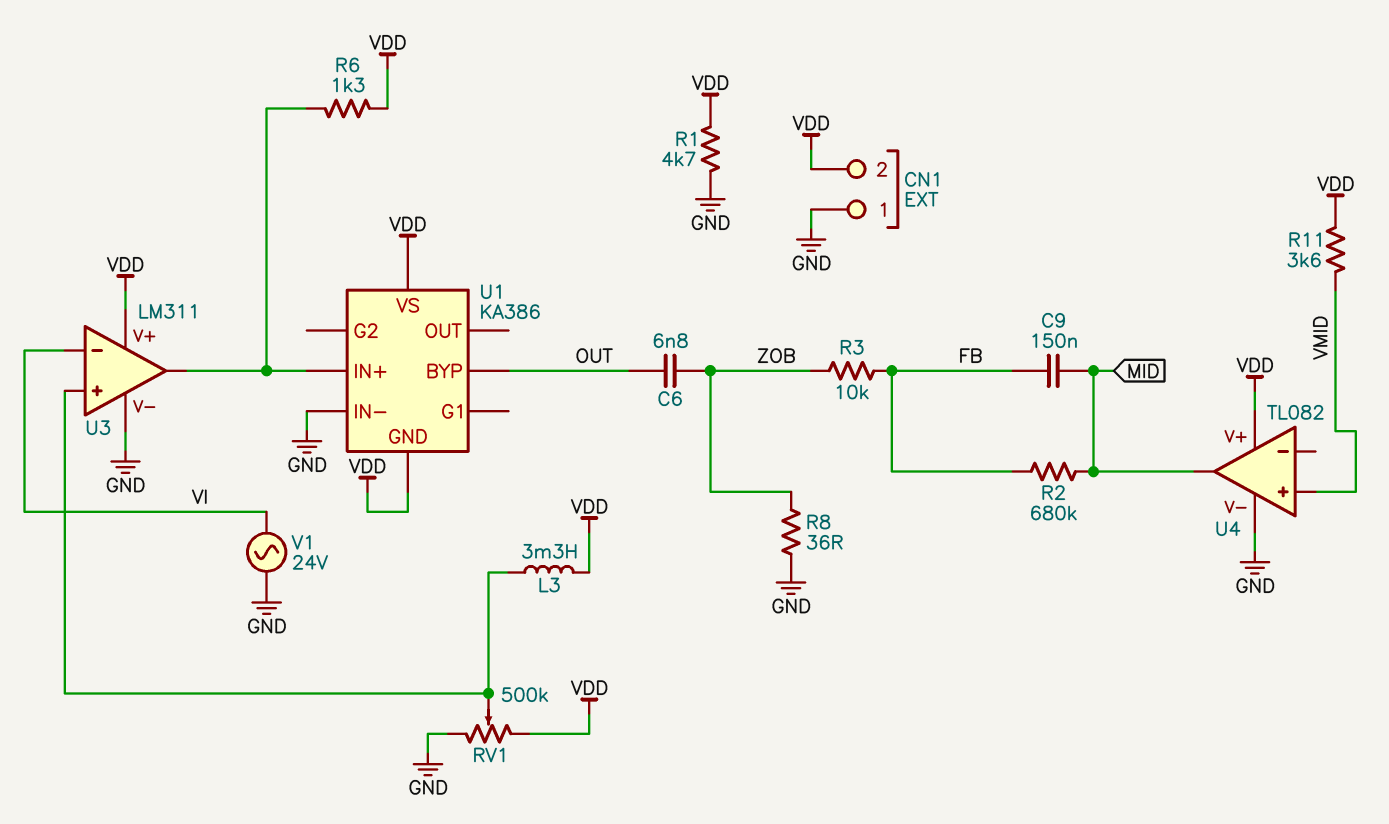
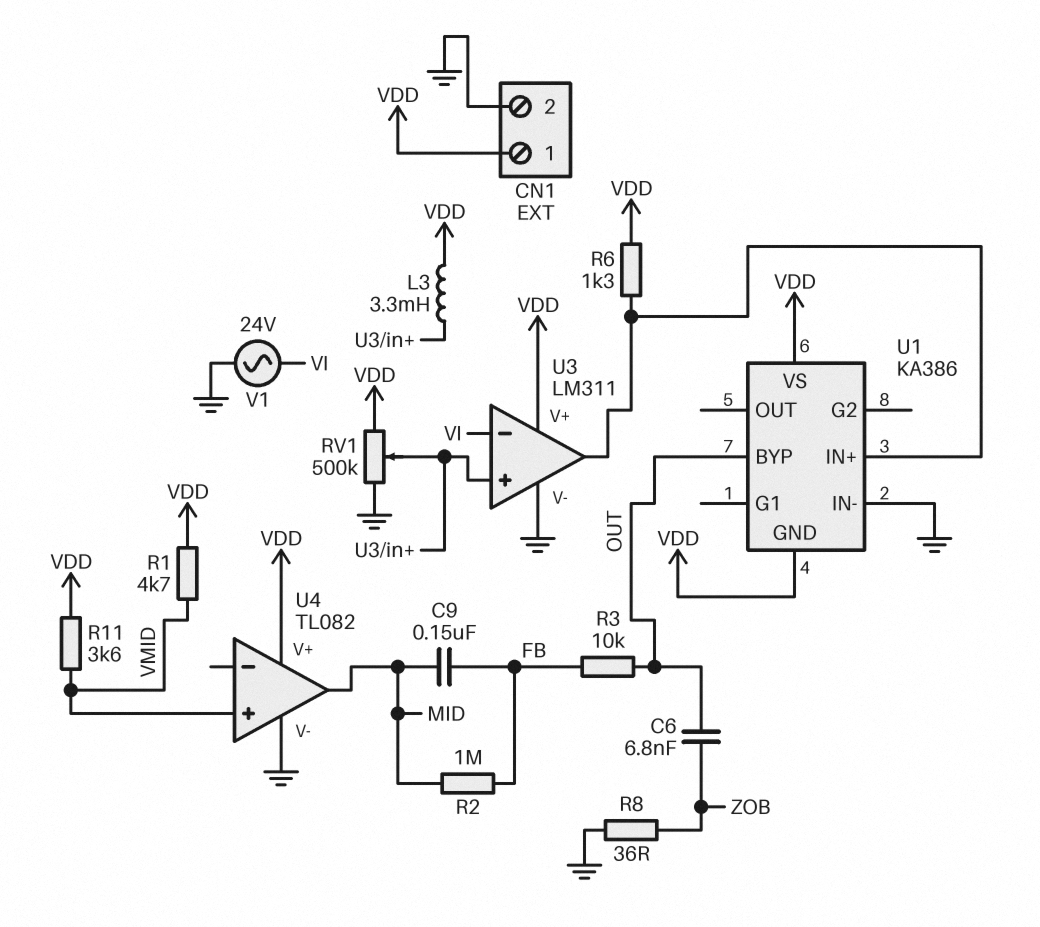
CN1 pin 1: GND -> VDD
CN1 pin 2: VDD -> GND
R1: 4.7k (GND, VDD) -> 4.7k (VDD, VMID)
R2: 680k (FB, MID) -> 1M (FB, MID)
R3: 10k (FB, ZOB) -> 10k (FB, OUT)

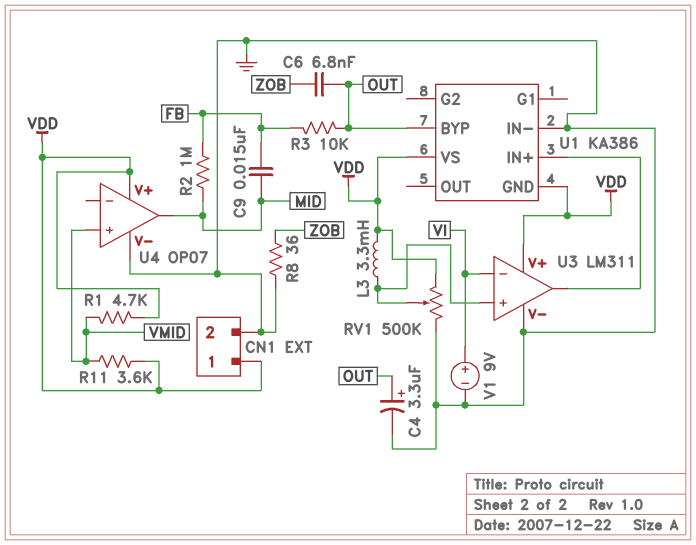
C4: none -> 3.3uF (plus OUT, minus GND)
C9: 150nF (FB, MID) -> 15nF (FB, MID)
R6: 1.3k (U1/IN+, VDD) -> none
U4: TL082 -> OP07
V1: AC 24V (GND, VI) -> 9V (plus VI, minus GND)

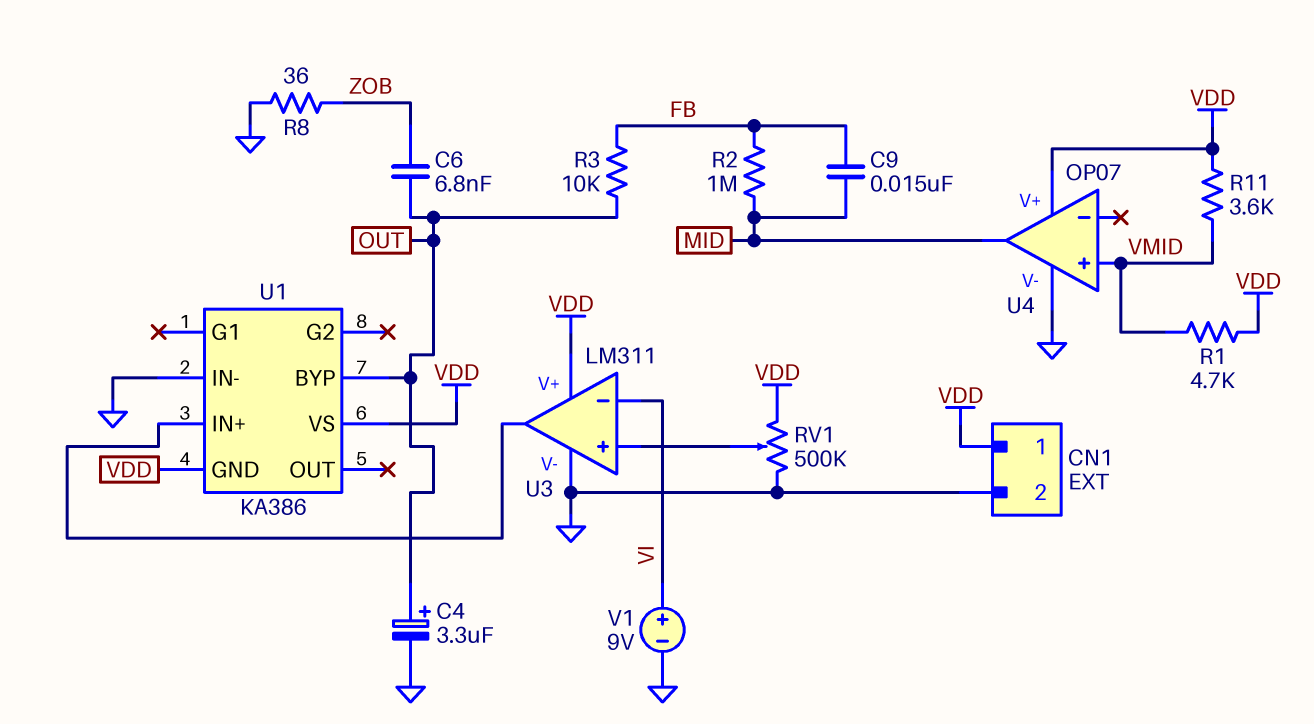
L3: 3.3mH (U3/in+, VDD) -> none

